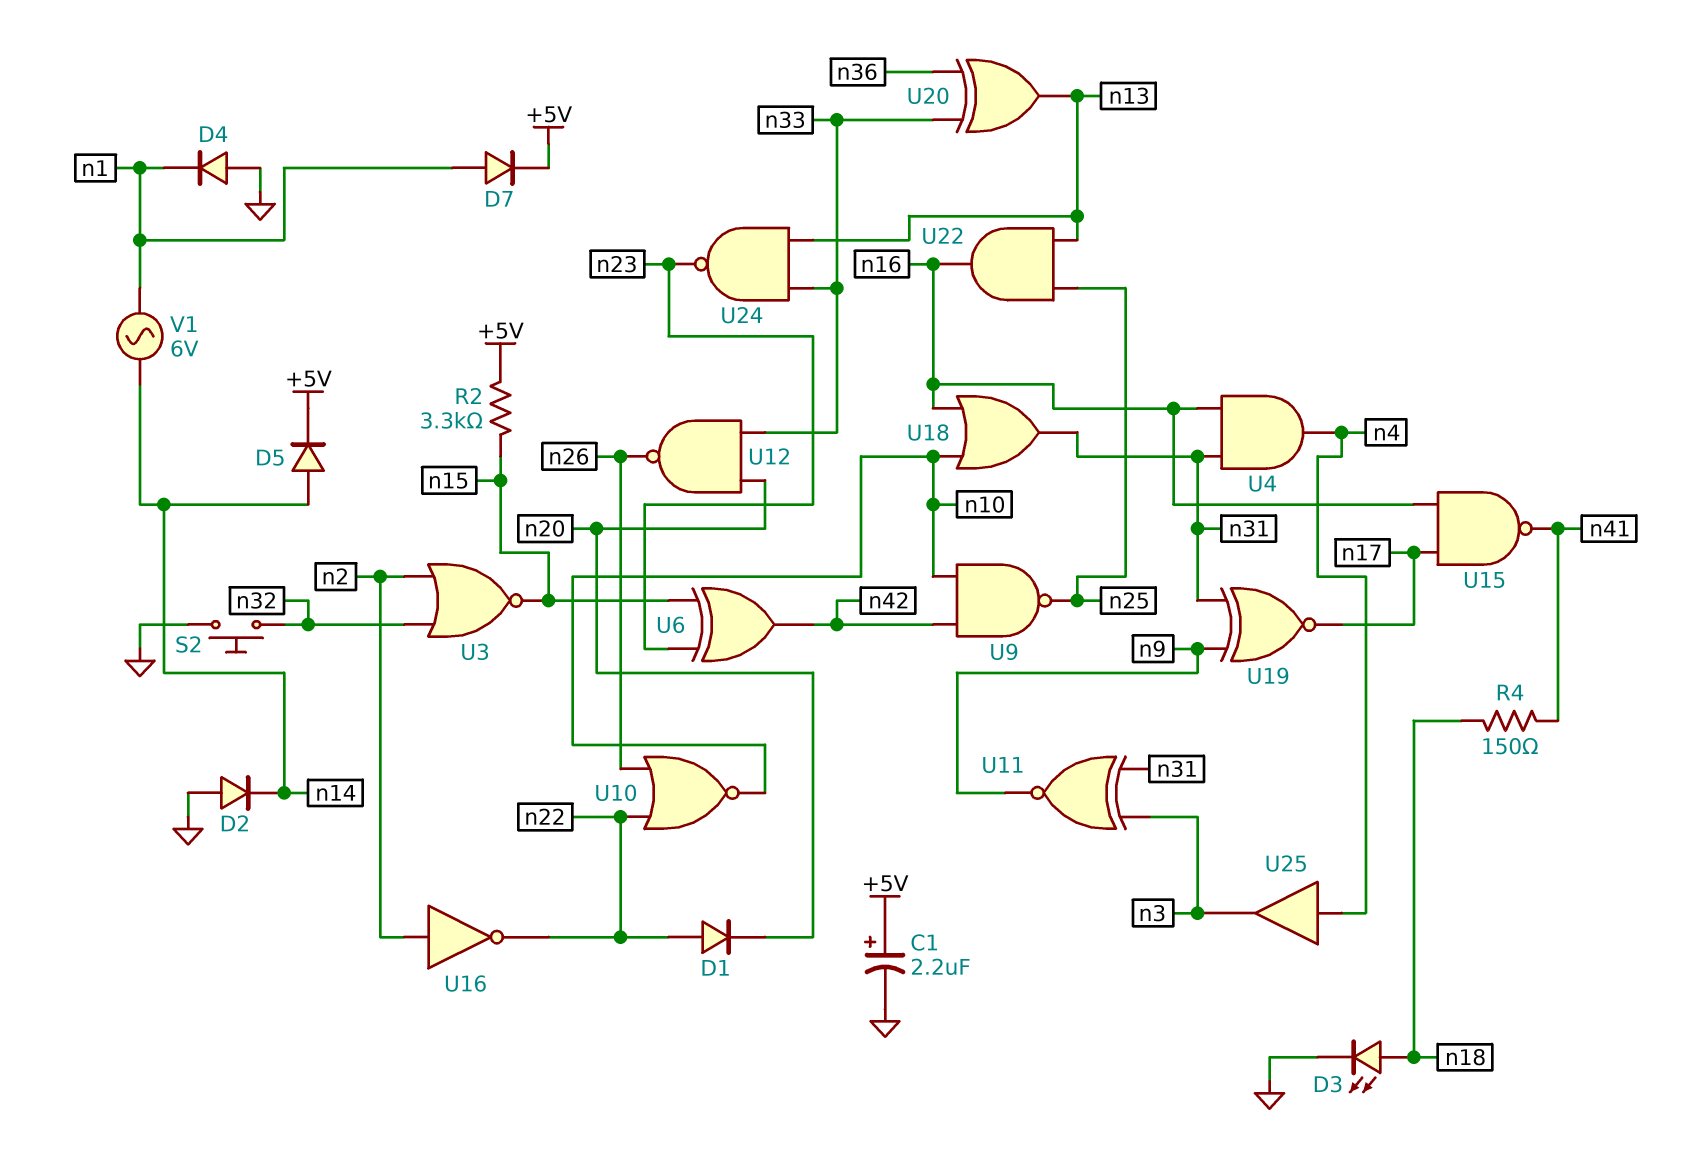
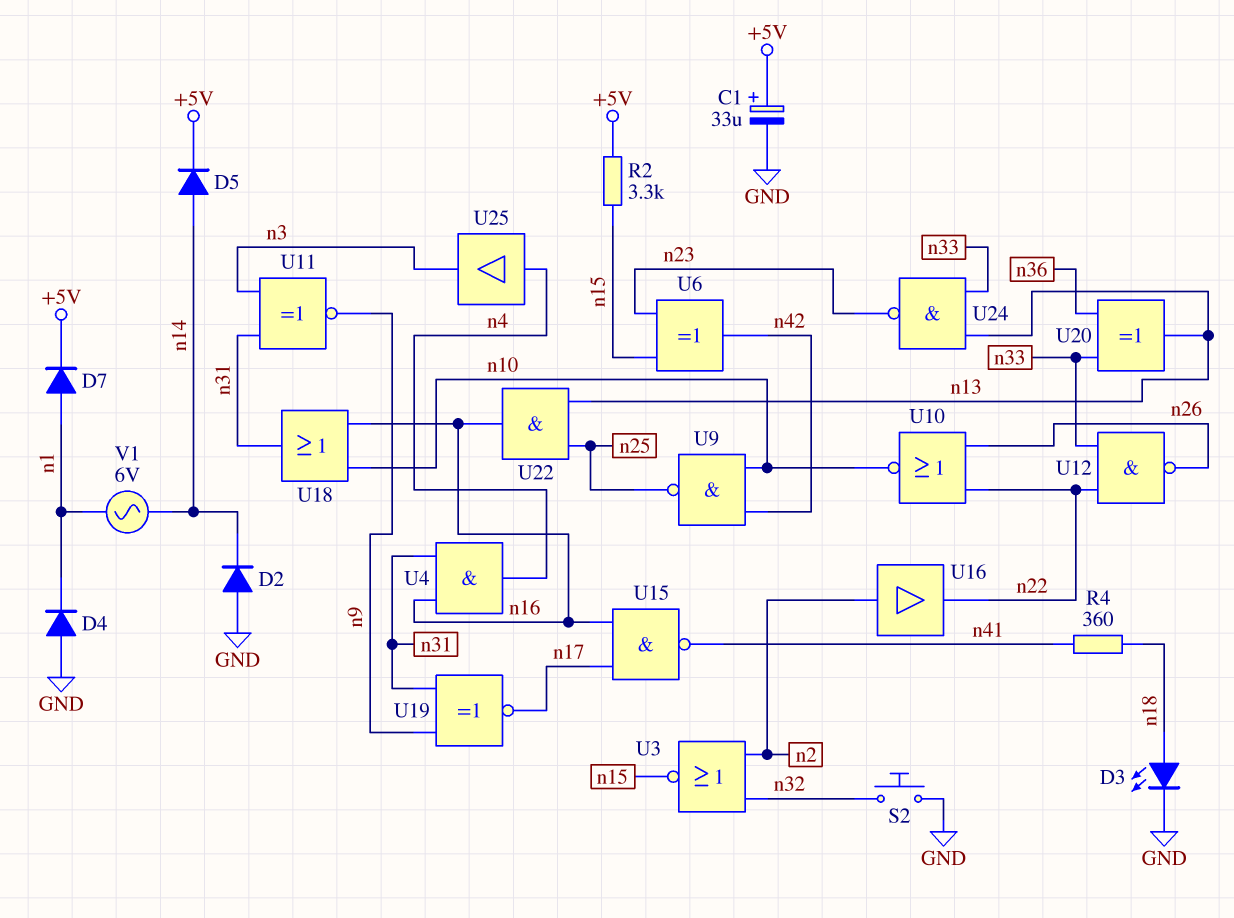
C1: 2.2uF (plus +5V, minus GND) -> 33uF (plus +5V, minus GND)
D1: diode (A n22, K n20) -> none
R4: 150 (n18, n41) -> 360 (n18, n41)
U12: NAND (in n20, in n33, out n26) -> NAND (in n22, in n33, out n26)
U16: NOT (in n2, out n22) -> buffer (in n2, out n22)

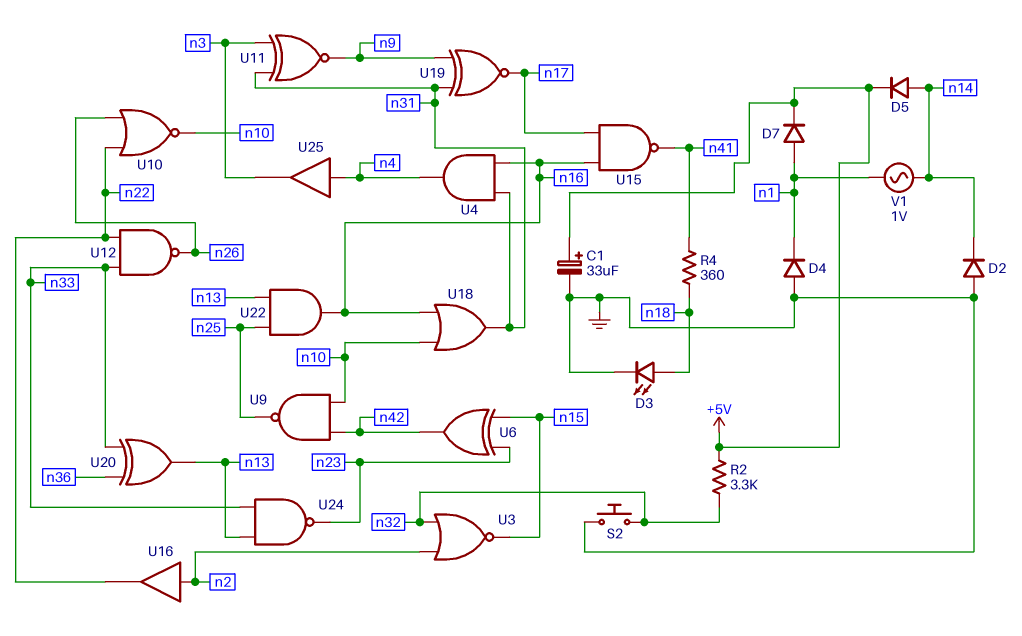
R2: 3.3k (+5V, n15) -> 3.3k (+5V, n32)
V1: AC 6V (n1, n14) -> AC 1V (n1, n14)

